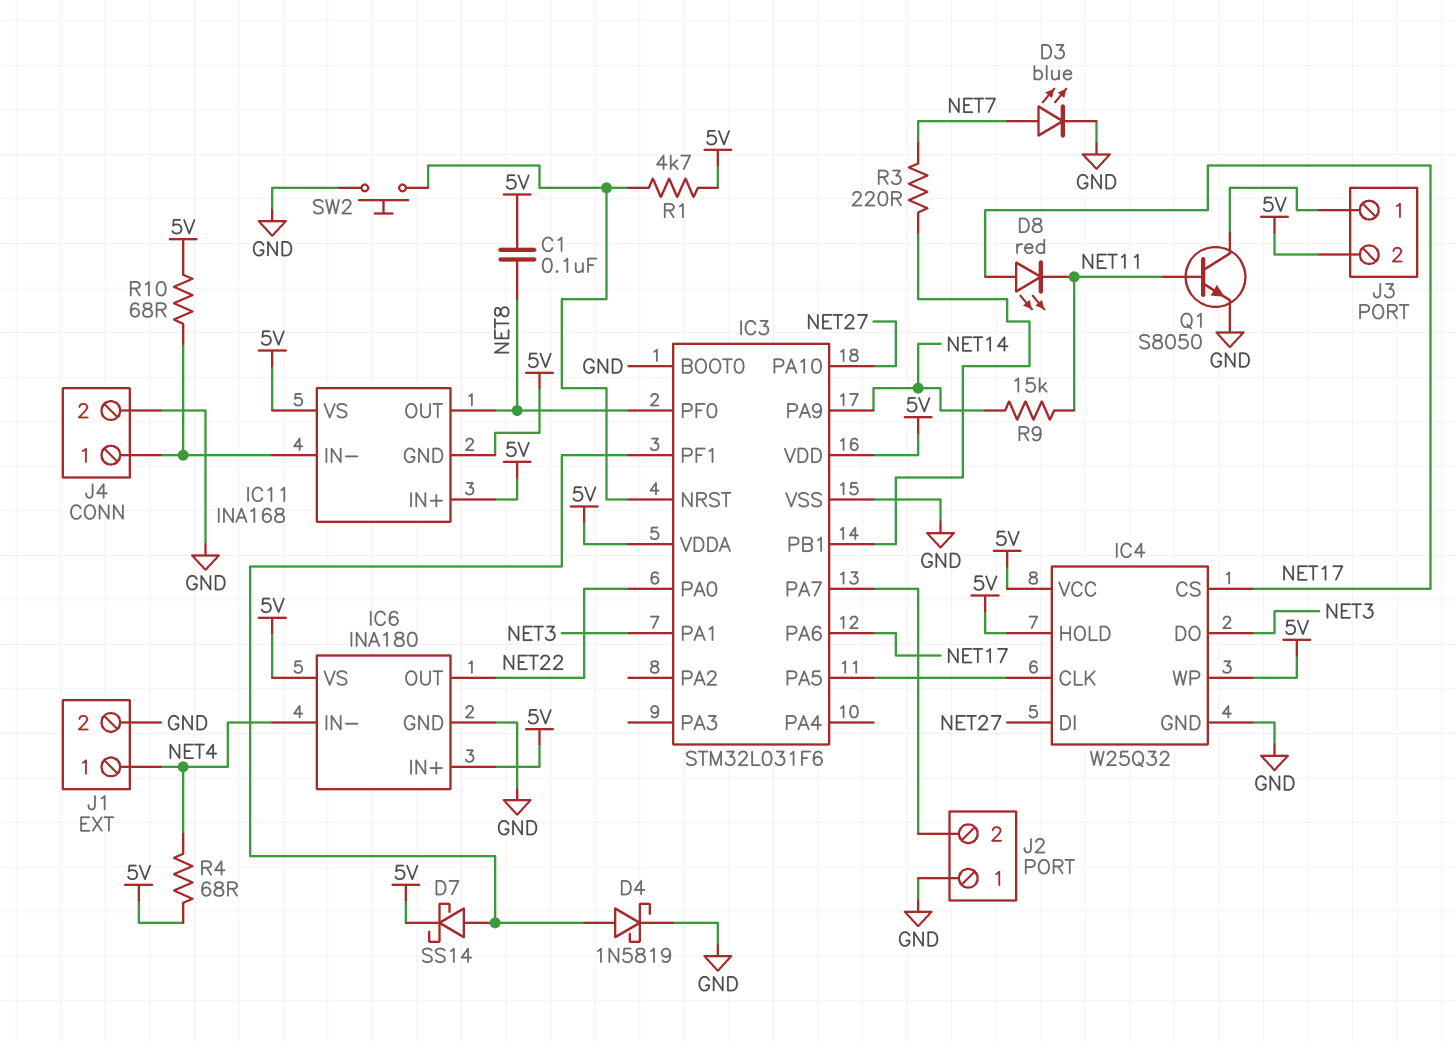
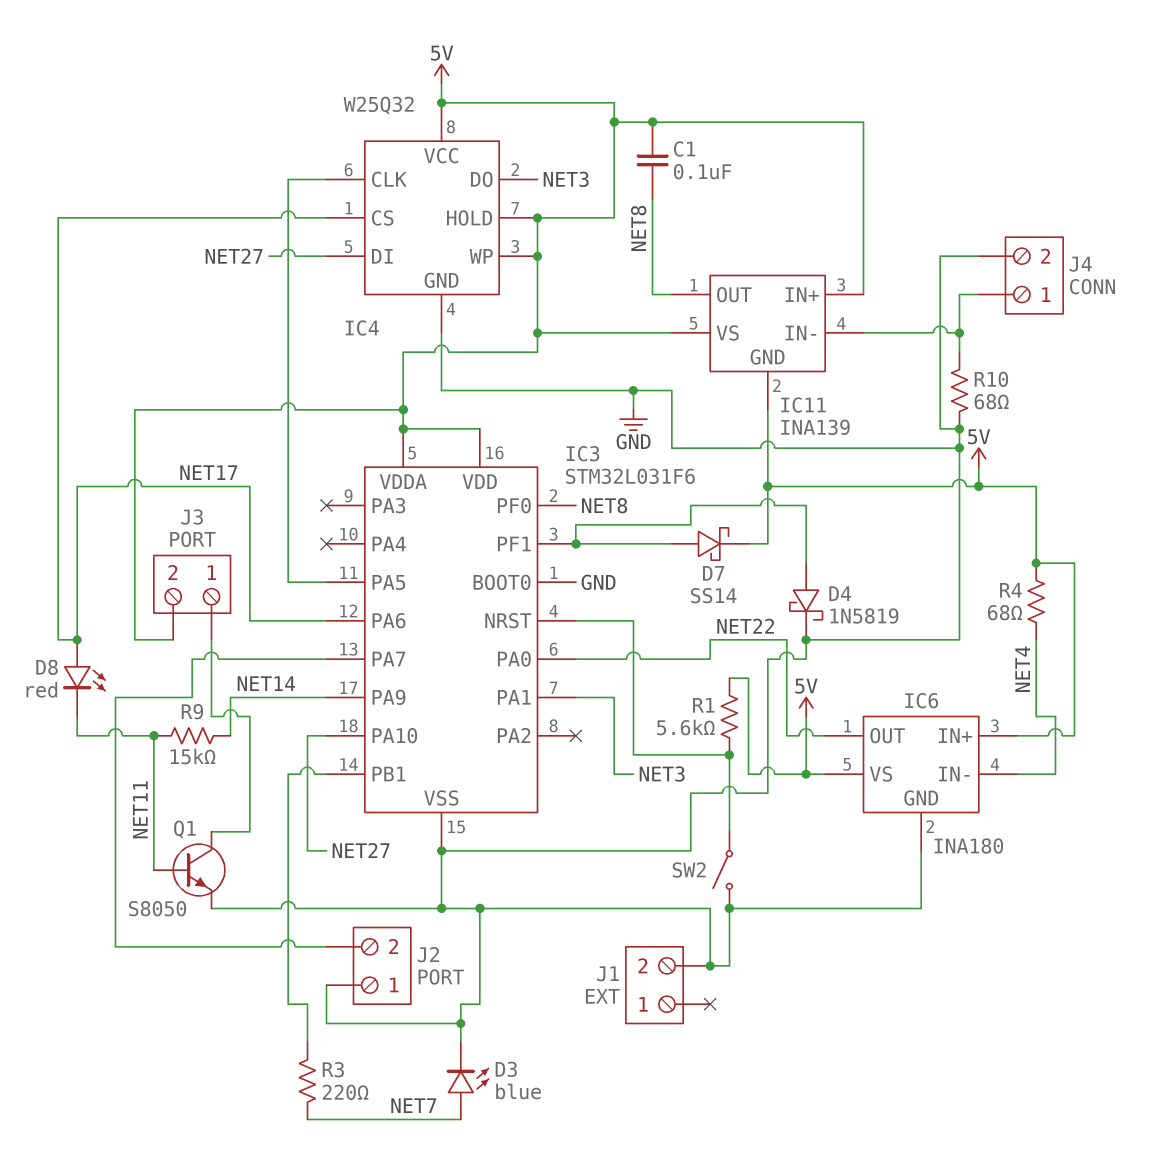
IC11: INA168 -> INA139
J1 pin 1: NET4 -> none
R1: 4.7k (5V, IC3/NRST) -> 5.6k (5V, IC3/NRST)
R10: 68 (5V, IC11/IN-) -> 68 (GND, IC11/IN-)
SW2: button (GND, IC3/NRST) -> switch (GND, IC3/NRST)

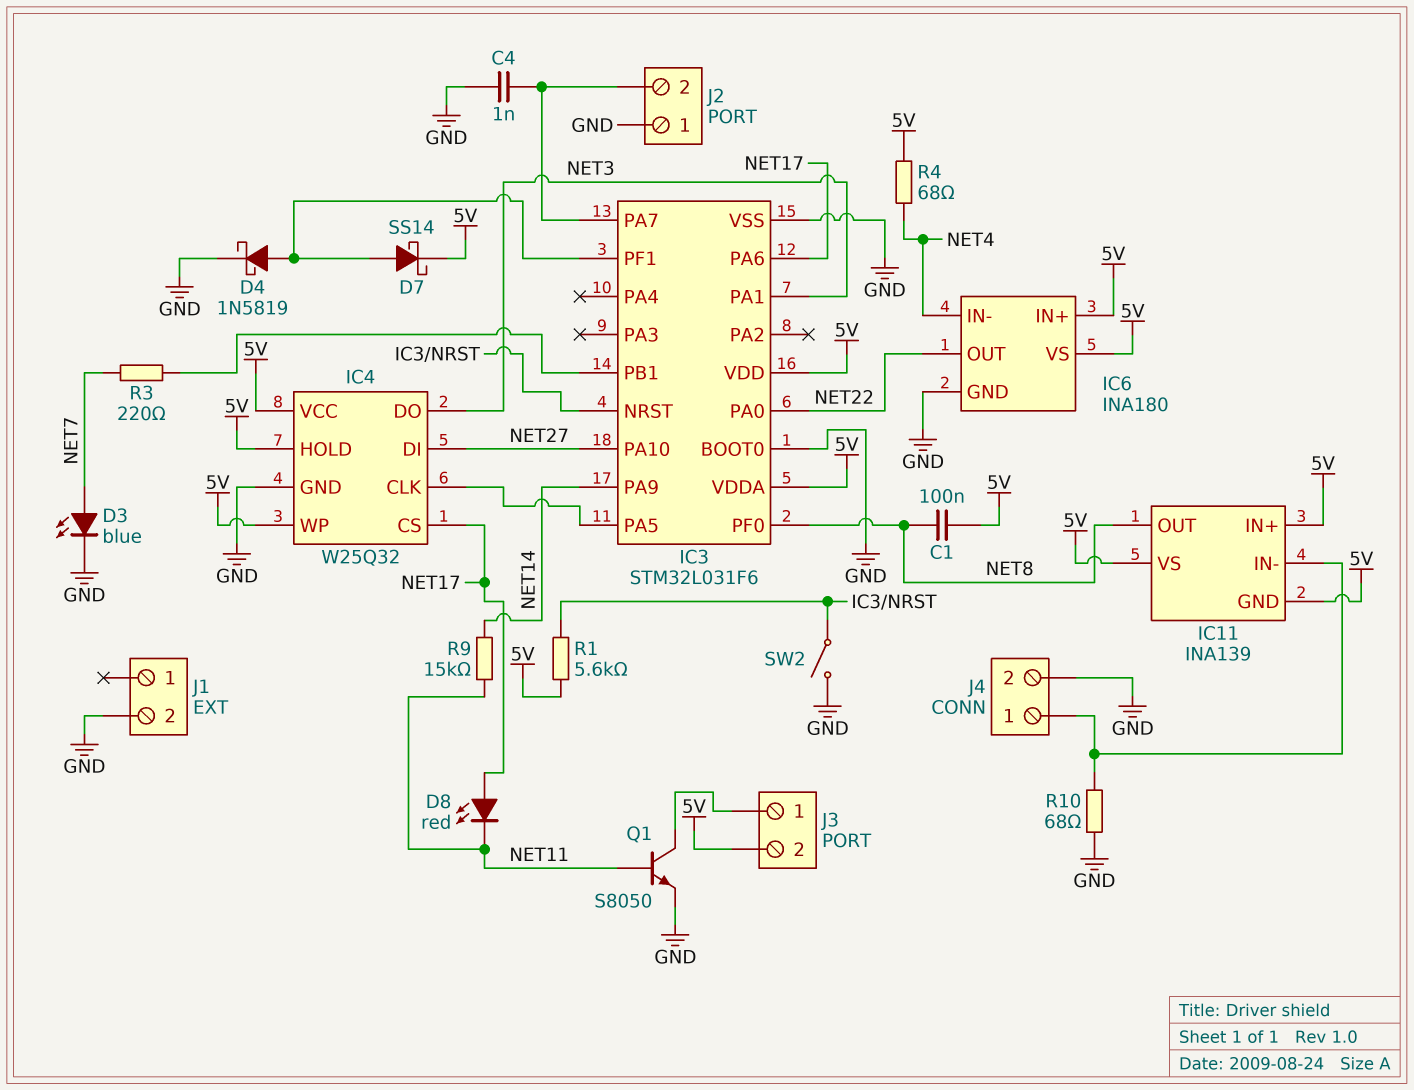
C4: none -> 1nF (GND, IC3/PA7)

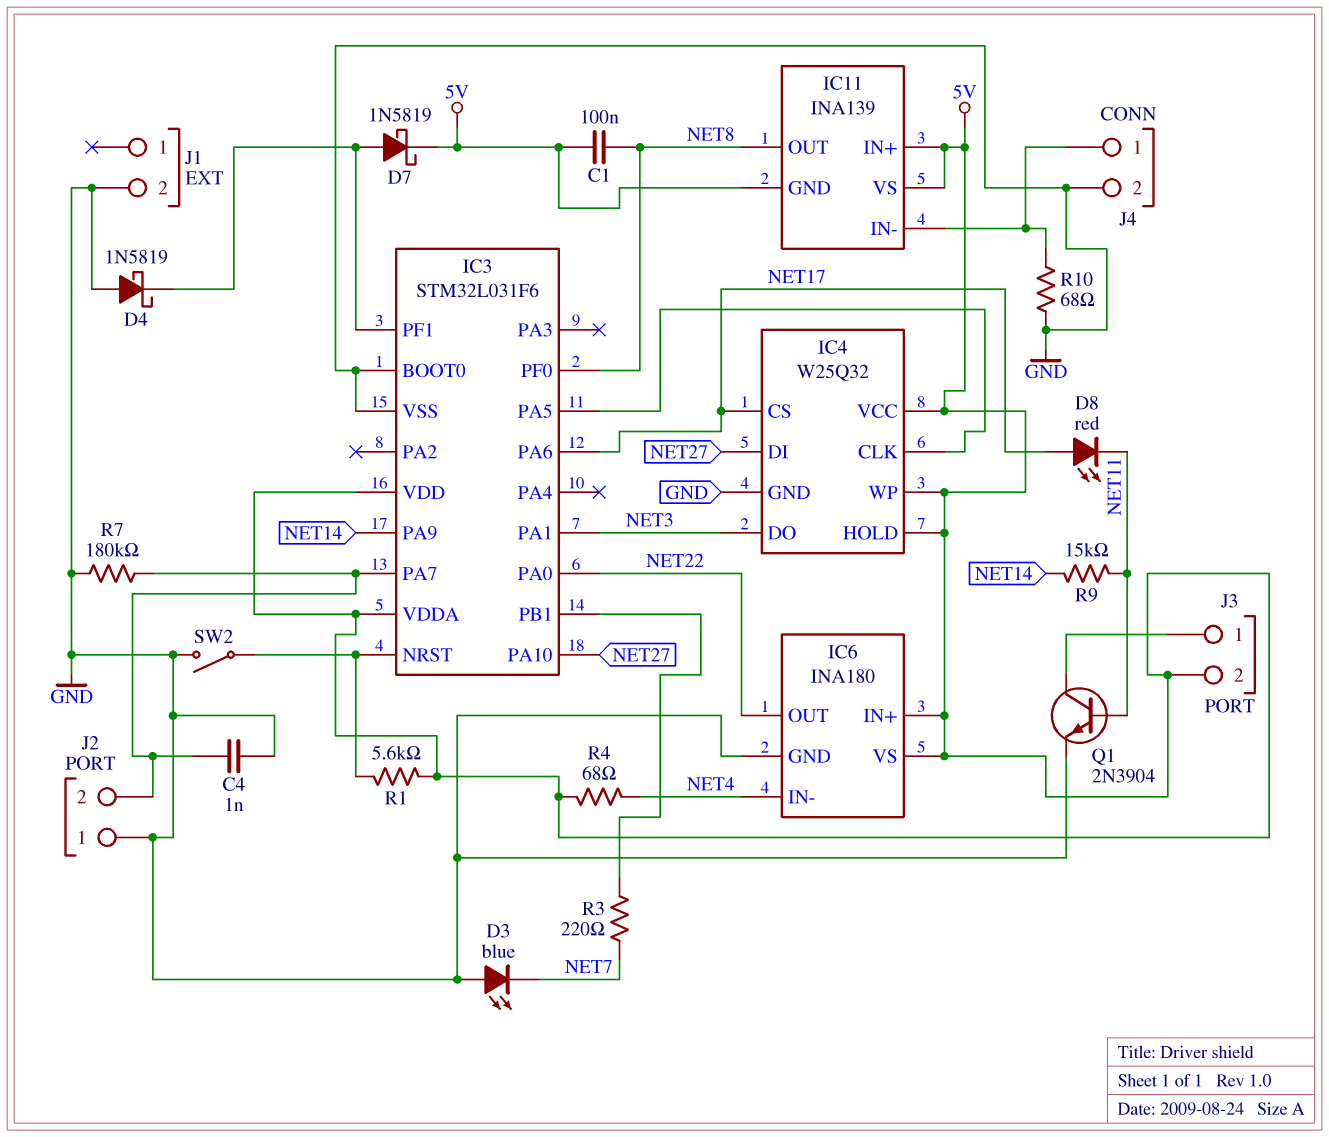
D3: LED blue (A NET7, K GND) -> LED blue (A GND, K NET7)
D4: schottky 1N5819 (A IC3/PF1, K GND) -> schottky 1N5819 (A GND, K IC3/PF1)
D7: schottky SS14 (A IC3/PF1, K 5V) -> schottky 1N5819 (A IC3/PF1, K 5V)
Q1: NPN S8050 (B NET11, C J3/1, E GND) -> NPN 2N3904 (B NET11, C J3/1, E GND)
R7: none -> 180k (GND, IC3/PA7)

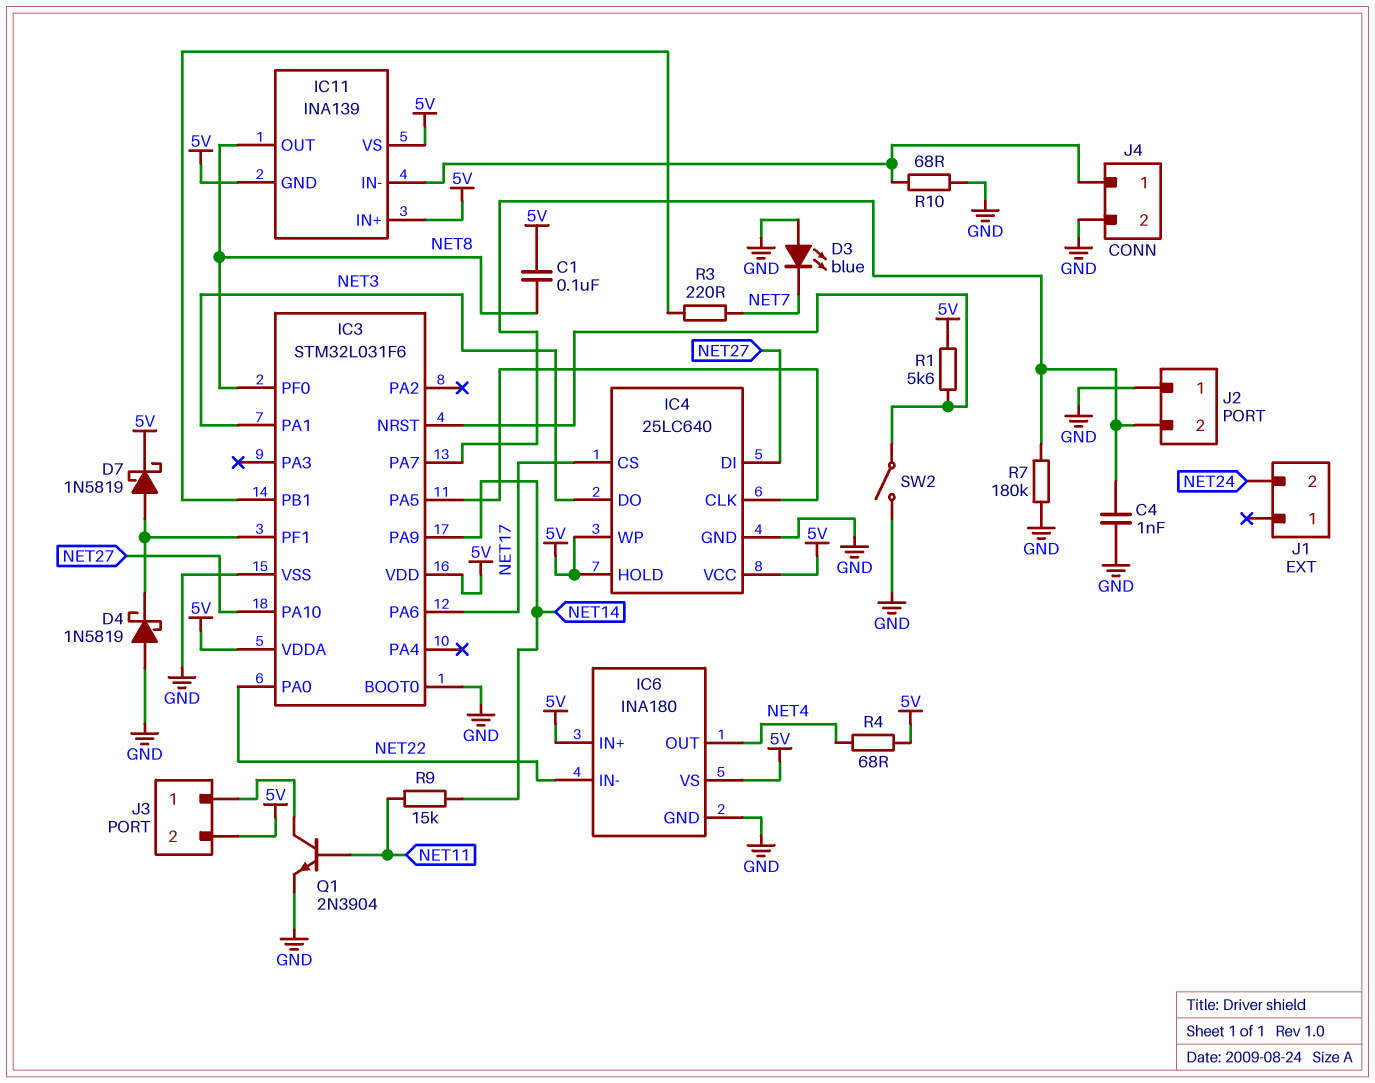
D8: LED red (A NET17, K NET11) -> none
IC4: W25Q32 -> 25LC640
IC6 pin IN-: NET4 -> NET22
IC6 pin OUT: NET22 -> NET4
J1 pin 2: GND -> NET24

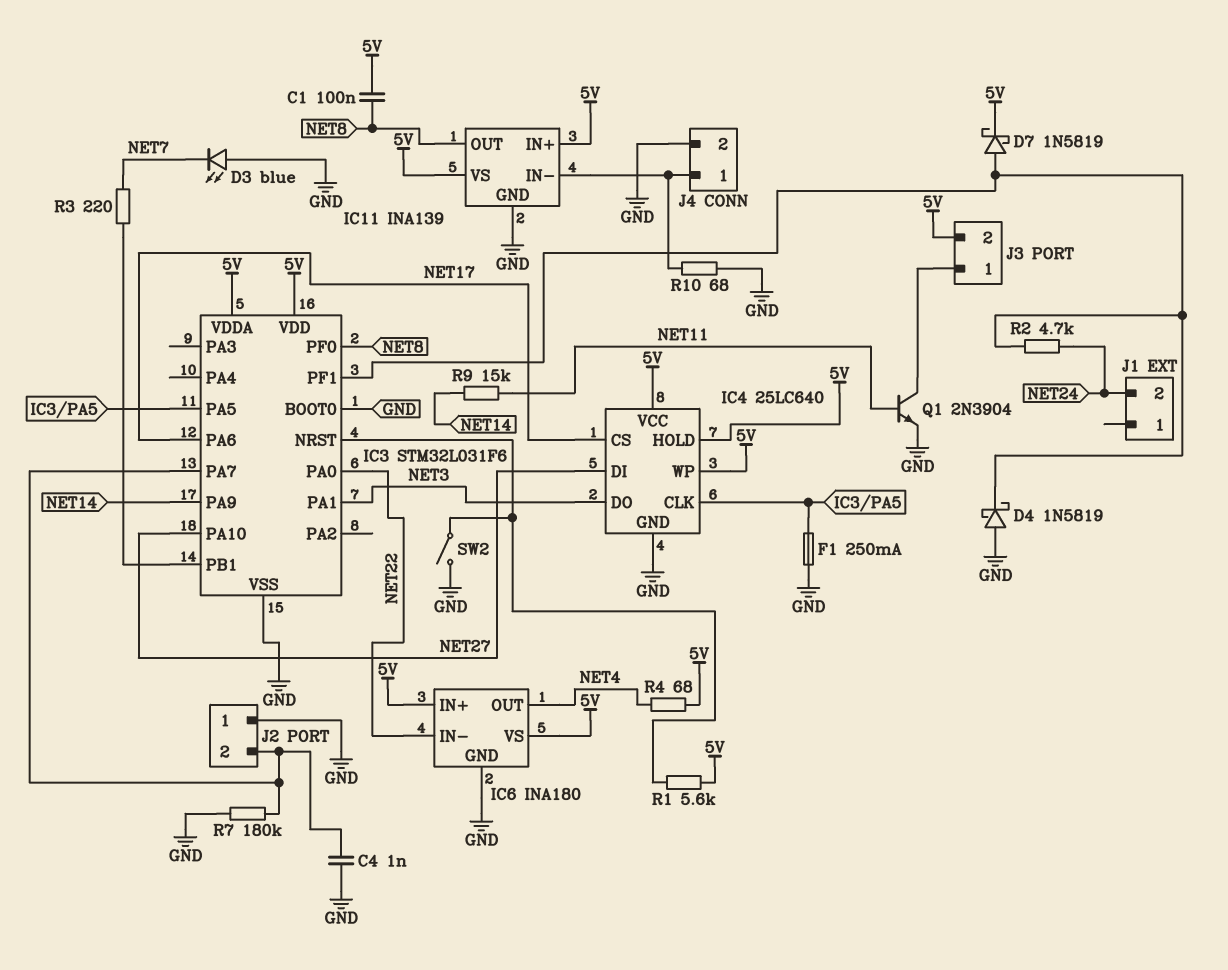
F1: none -> 250mA (GND, IC3/PA5)
IC11 pin GND: 5V -> GND
R2: none -> 4.7k (IC3/PF1, NET24)

